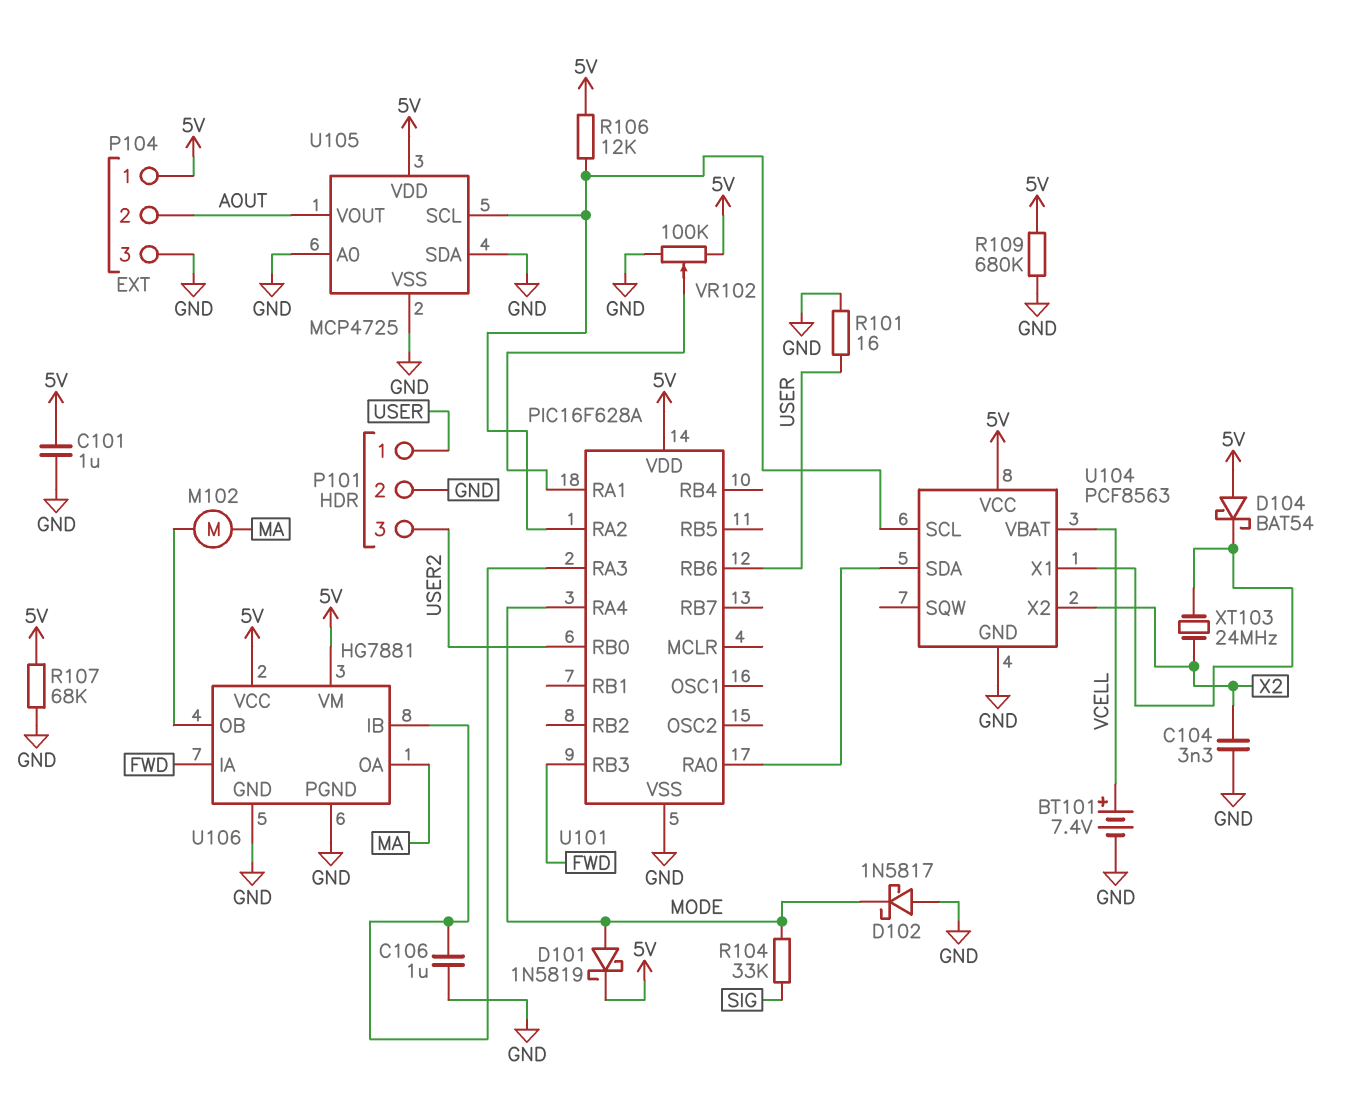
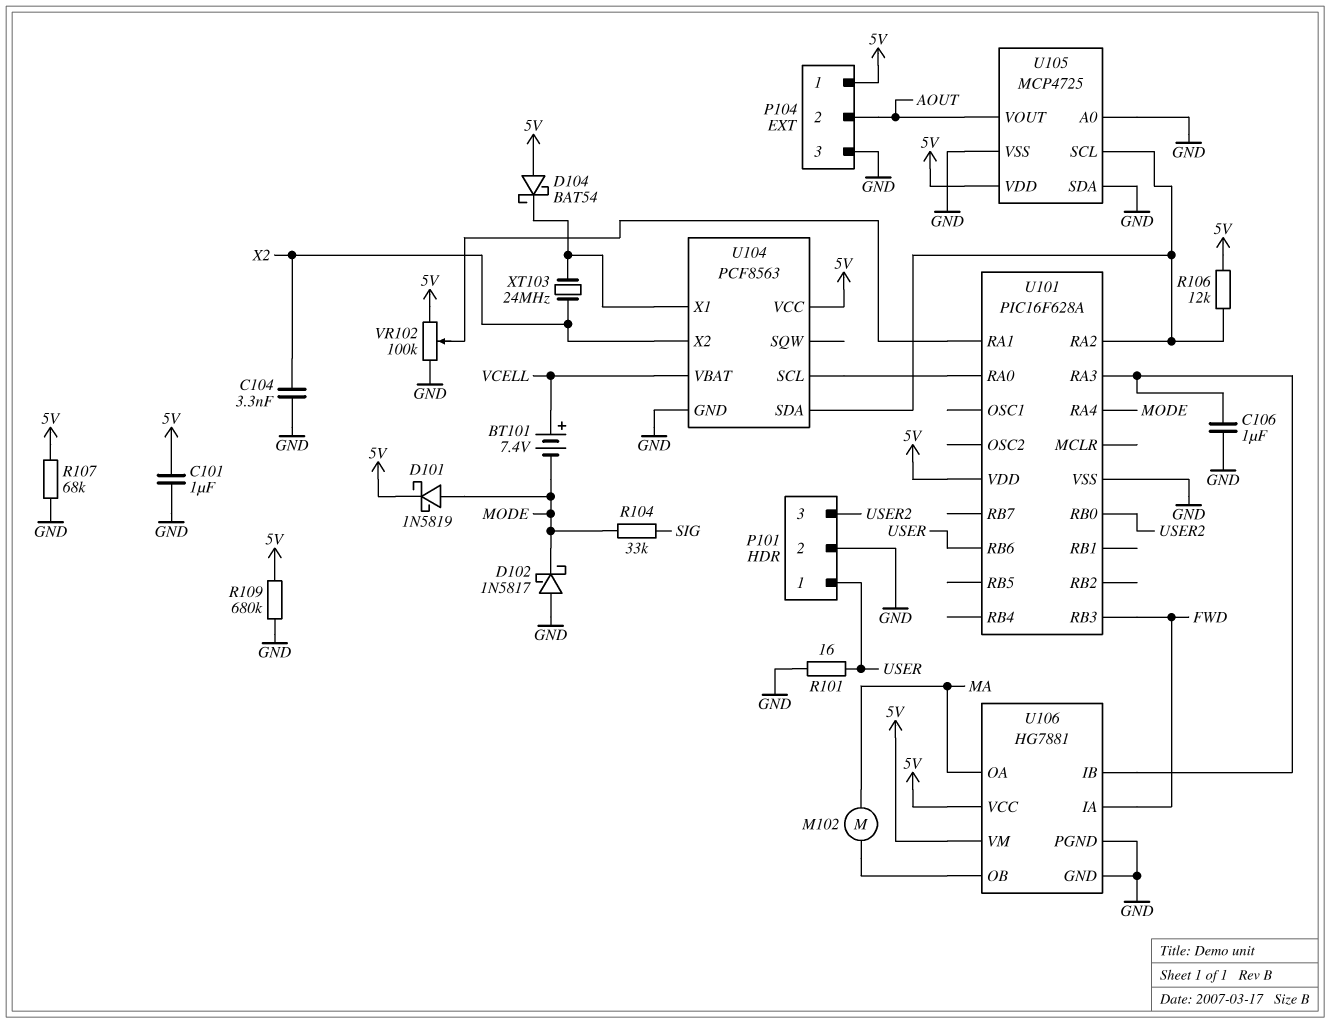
BT101: 7.4V (plus VCELL, minus GND) -> 7.4V (plus VCELL, minus MODE)
U104 pin SCL: U101/RA2 -> U101/RA0
U104 pin SDA: U101/RA0 -> U101/RA2

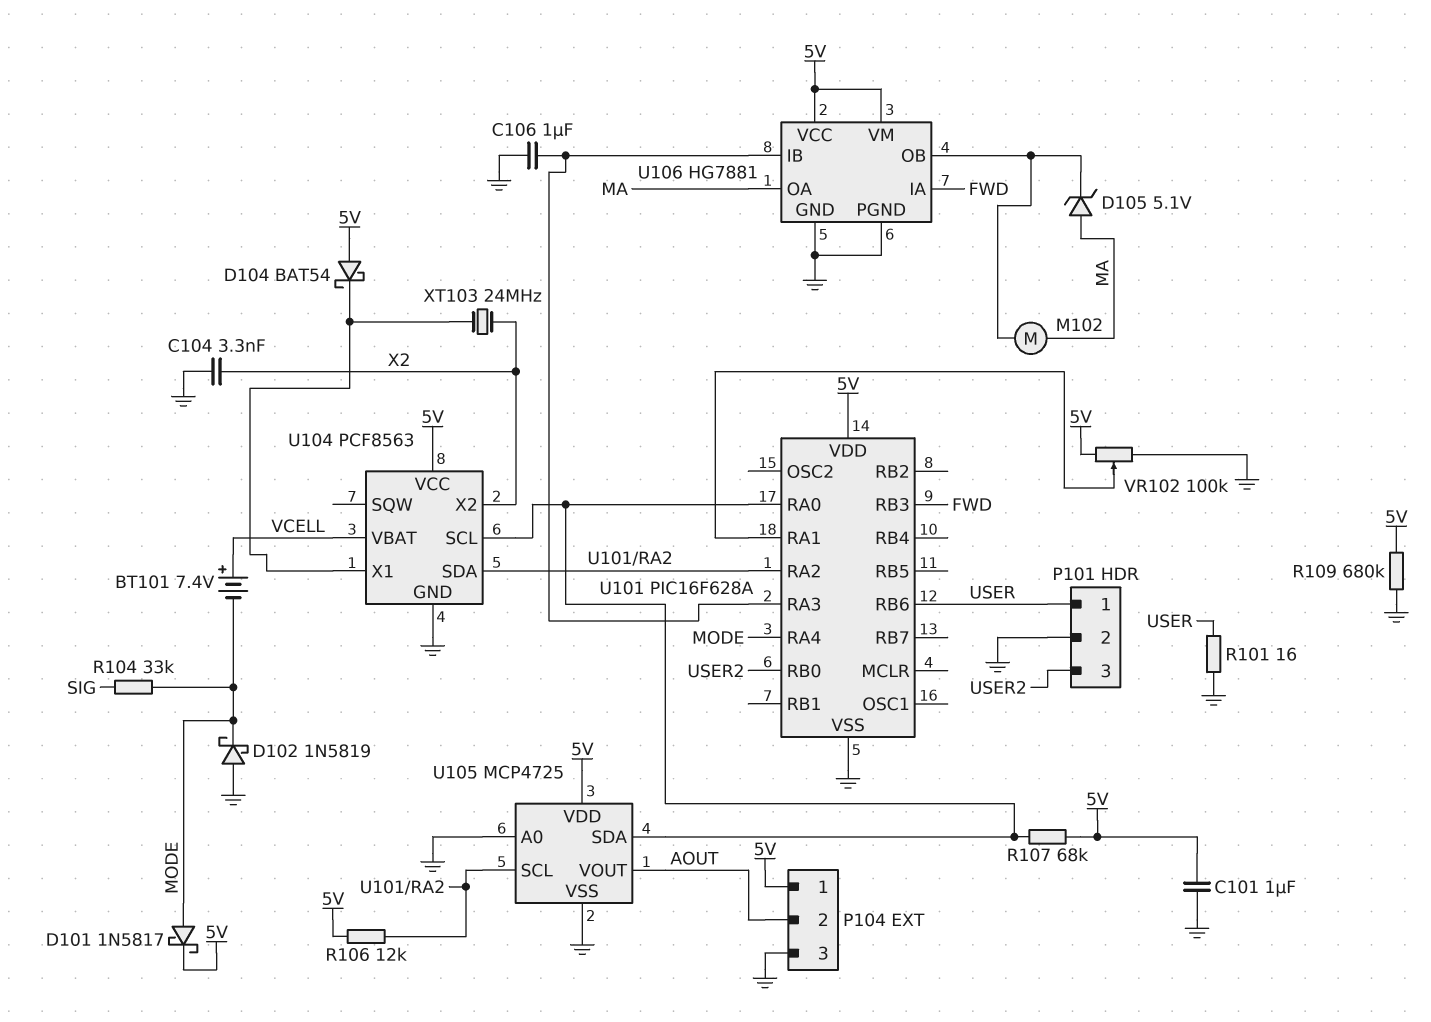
D101: schottky 1N5819 (A MODE, K 5V) -> schottky 1N5817 (A MODE, K 5V)
D102: schottky 1N5817 (A GND, K MODE) -> schottky 1N5819 (A GND, K MODE)
D105: none -> zener 5.1V (A MA, K U106/OB)
R107: 68k (5V, GND) -> 68k (5V, U101/RA0)
U105 pin SDA: GND -> U101/RA0

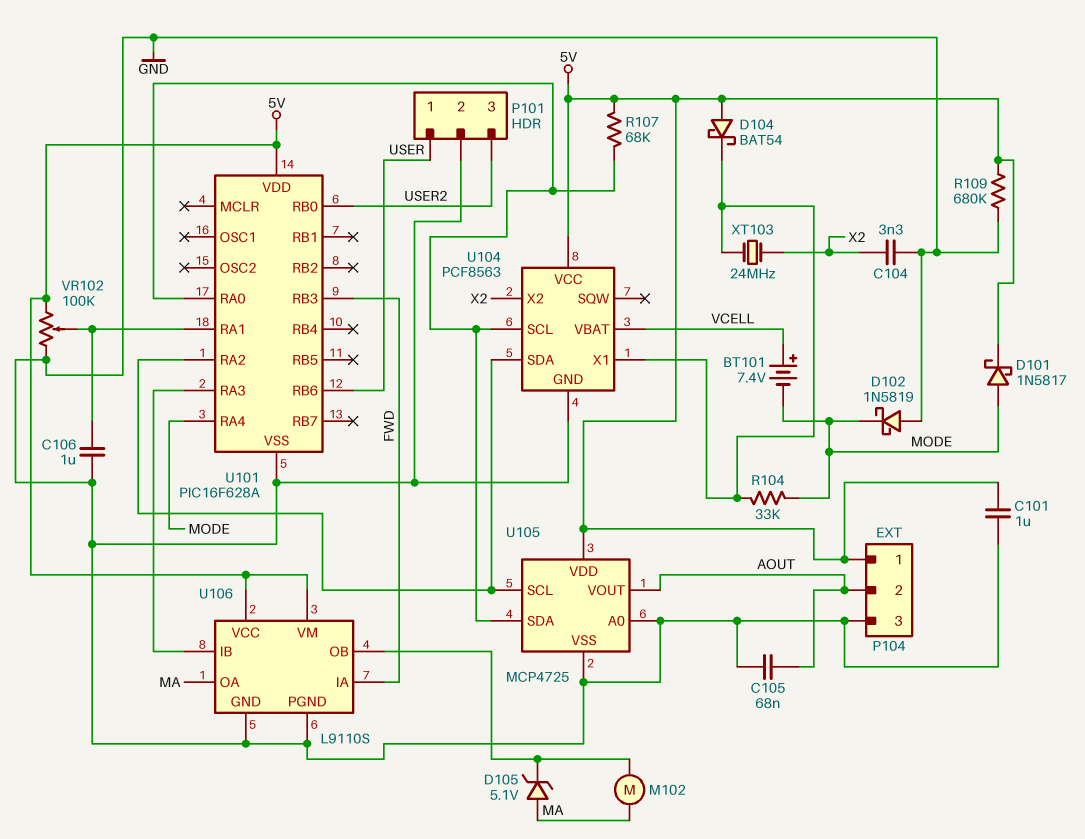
C105: none -> 68nF (AOUT, GND)
C106: 1uF (GND, U101/RA3) -> 1uF (GND, U101/RA1)
R101: 16 (GND, USER) -> none
R104: 33k (MODE, SIG) -> 33k (MODE, U104/X1)
R106: 12k (5V, U101/RA2) -> none
U106: HG7881 -> L9110S

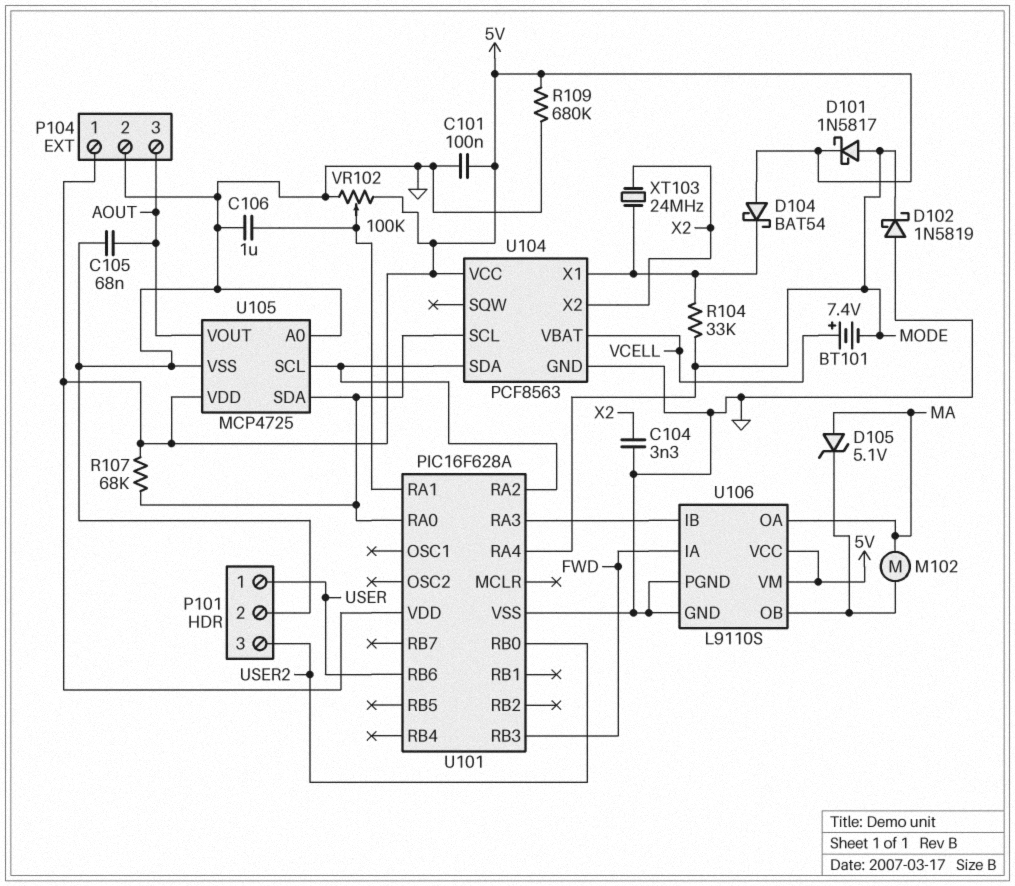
C101: 1uF (5V, GND) -> 100nF (5V, GND)
P104 pin 2: AOUT -> GND
P104 pin 3: GND -> AOUT

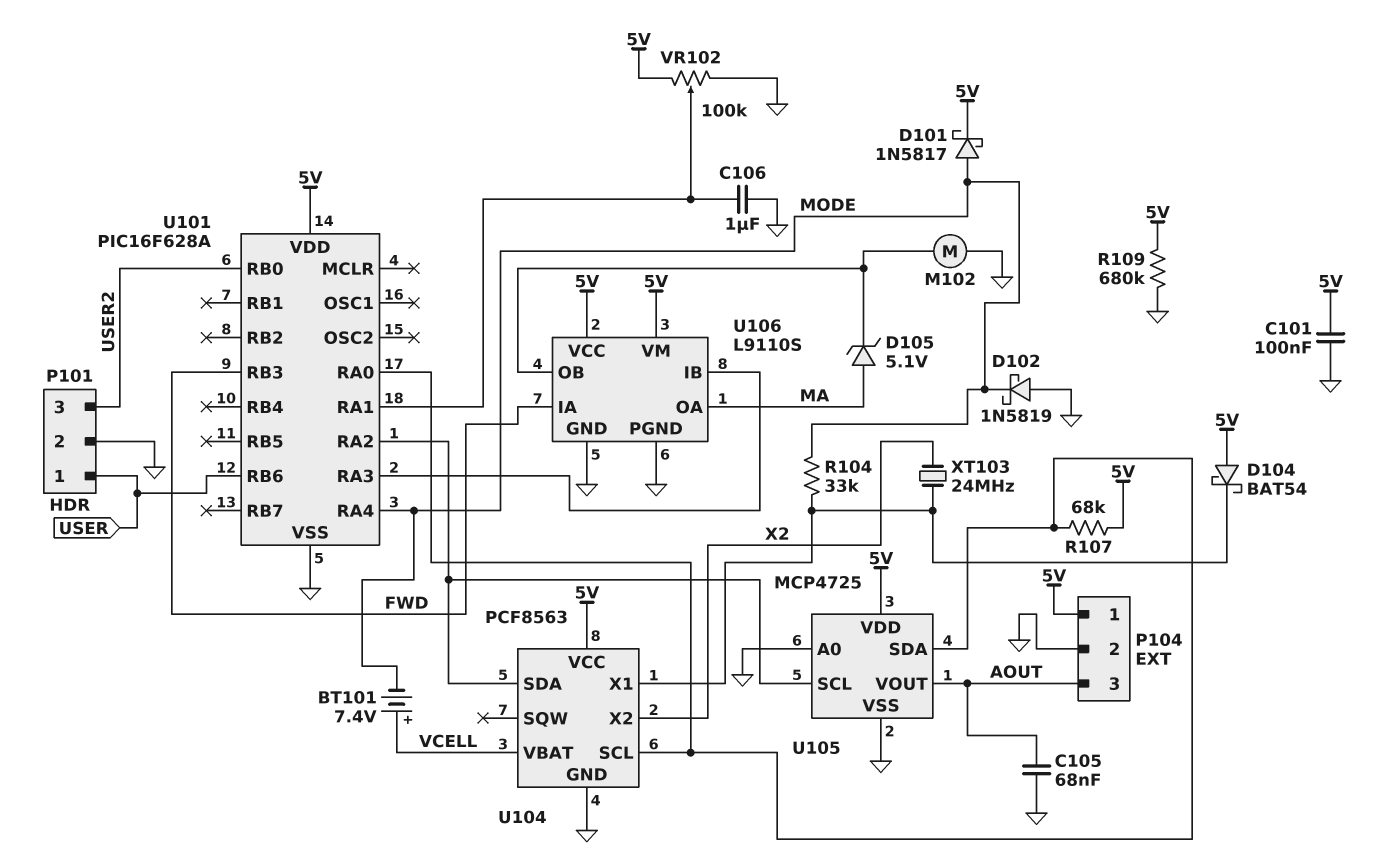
C104: 3.3nF (GND, X2) -> none
M102: motor (MA, U106/OB) -> motor (GND, U106/OB)

